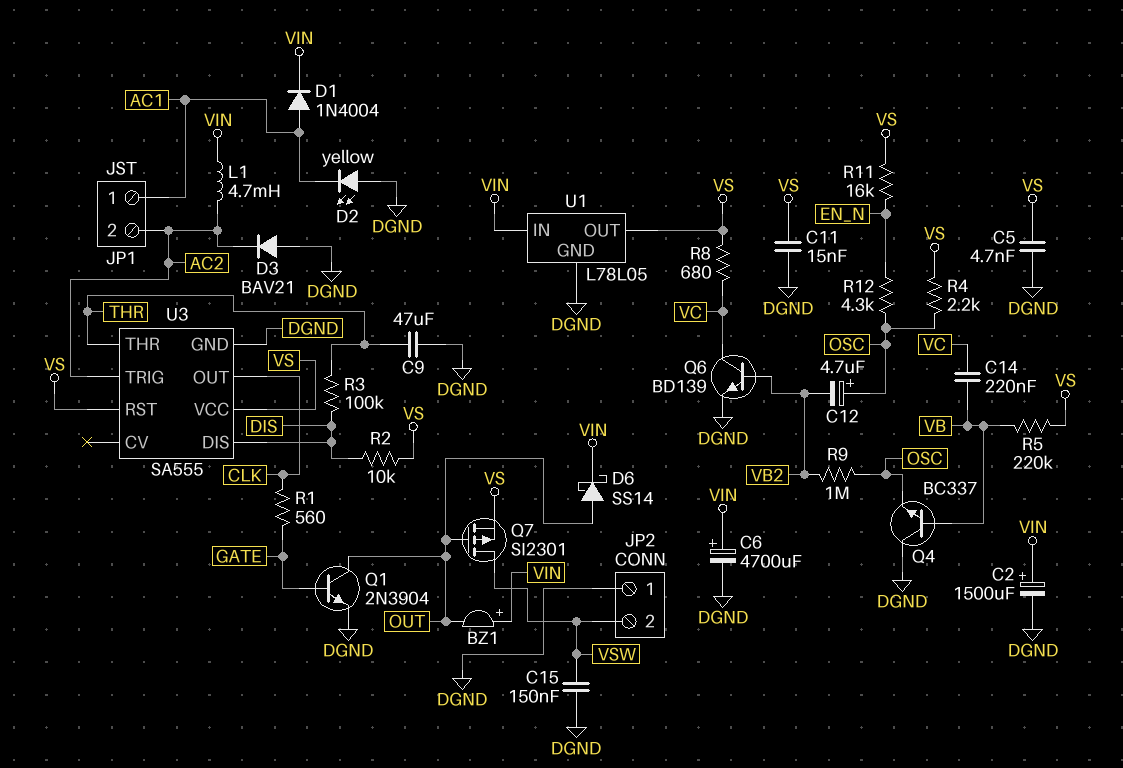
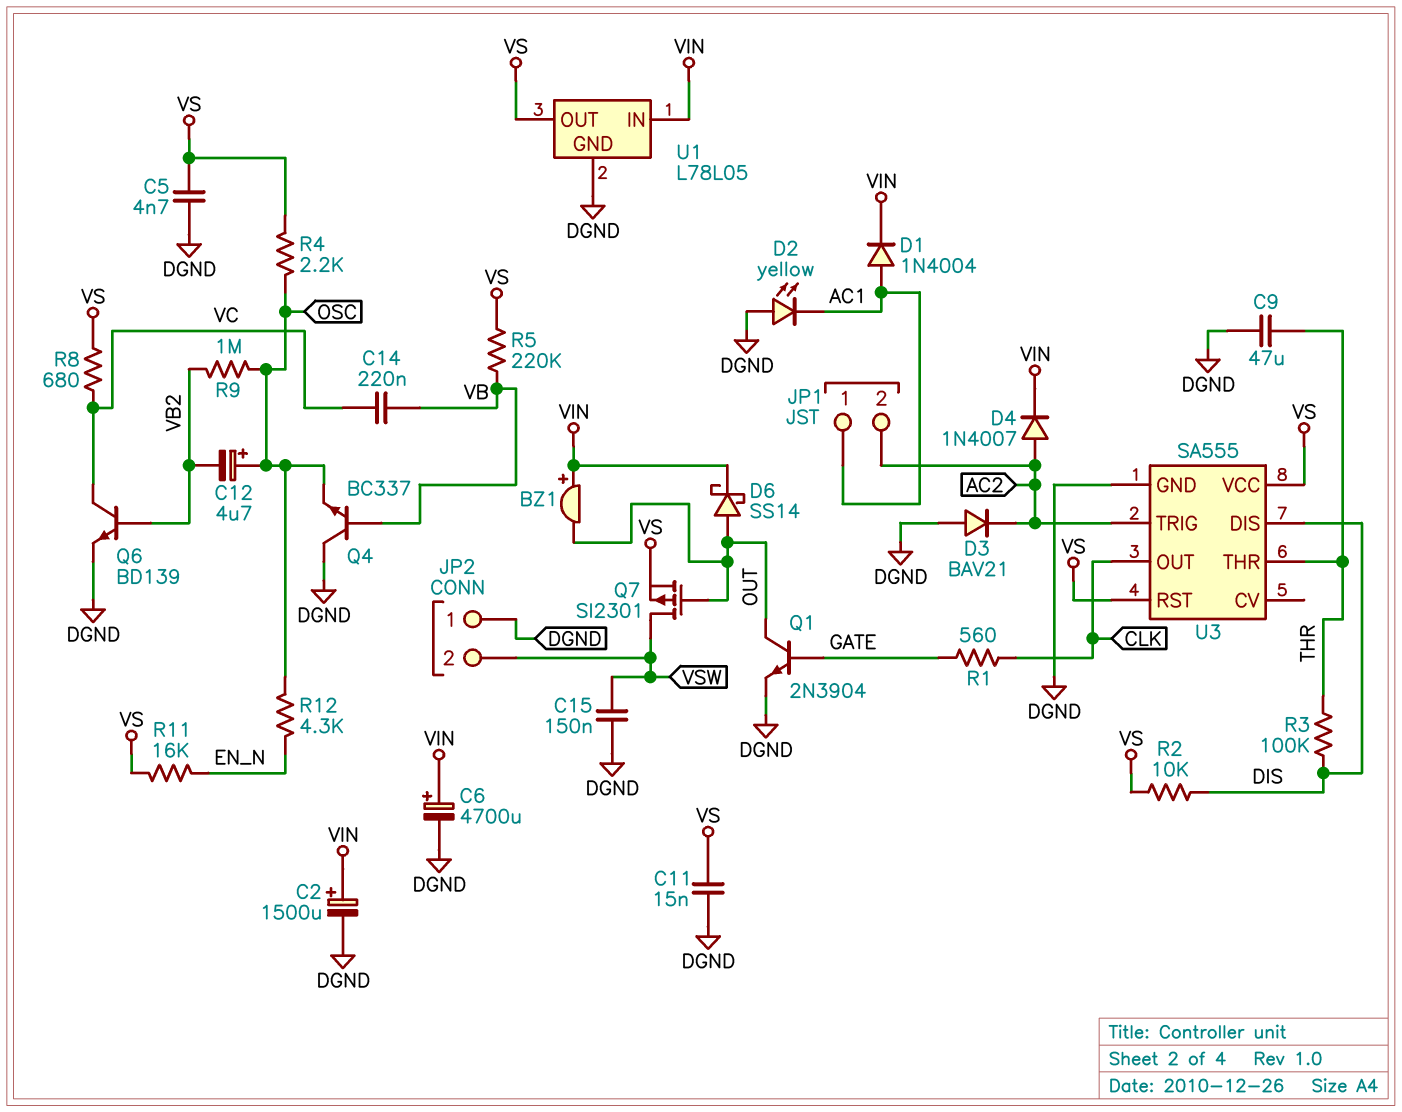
D4: none -> diode 1N4007 (A AC2, K VIN)
L1: 4.7mH (AC2, VIN) -> none

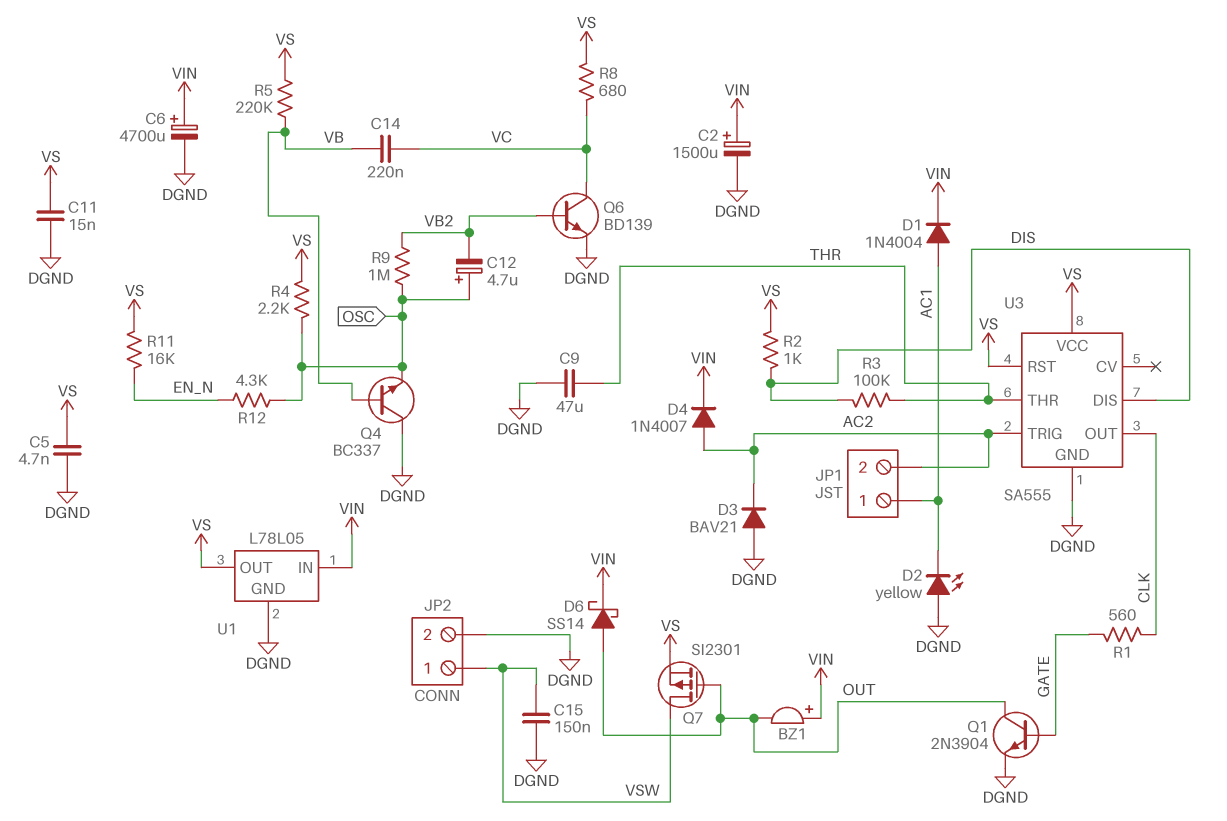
JP2 pin 1: DGND -> VSW
JP2 pin 2: VSW -> DGND
R2: 10k (DIS, VS) -> 1k (DIS, VS)

